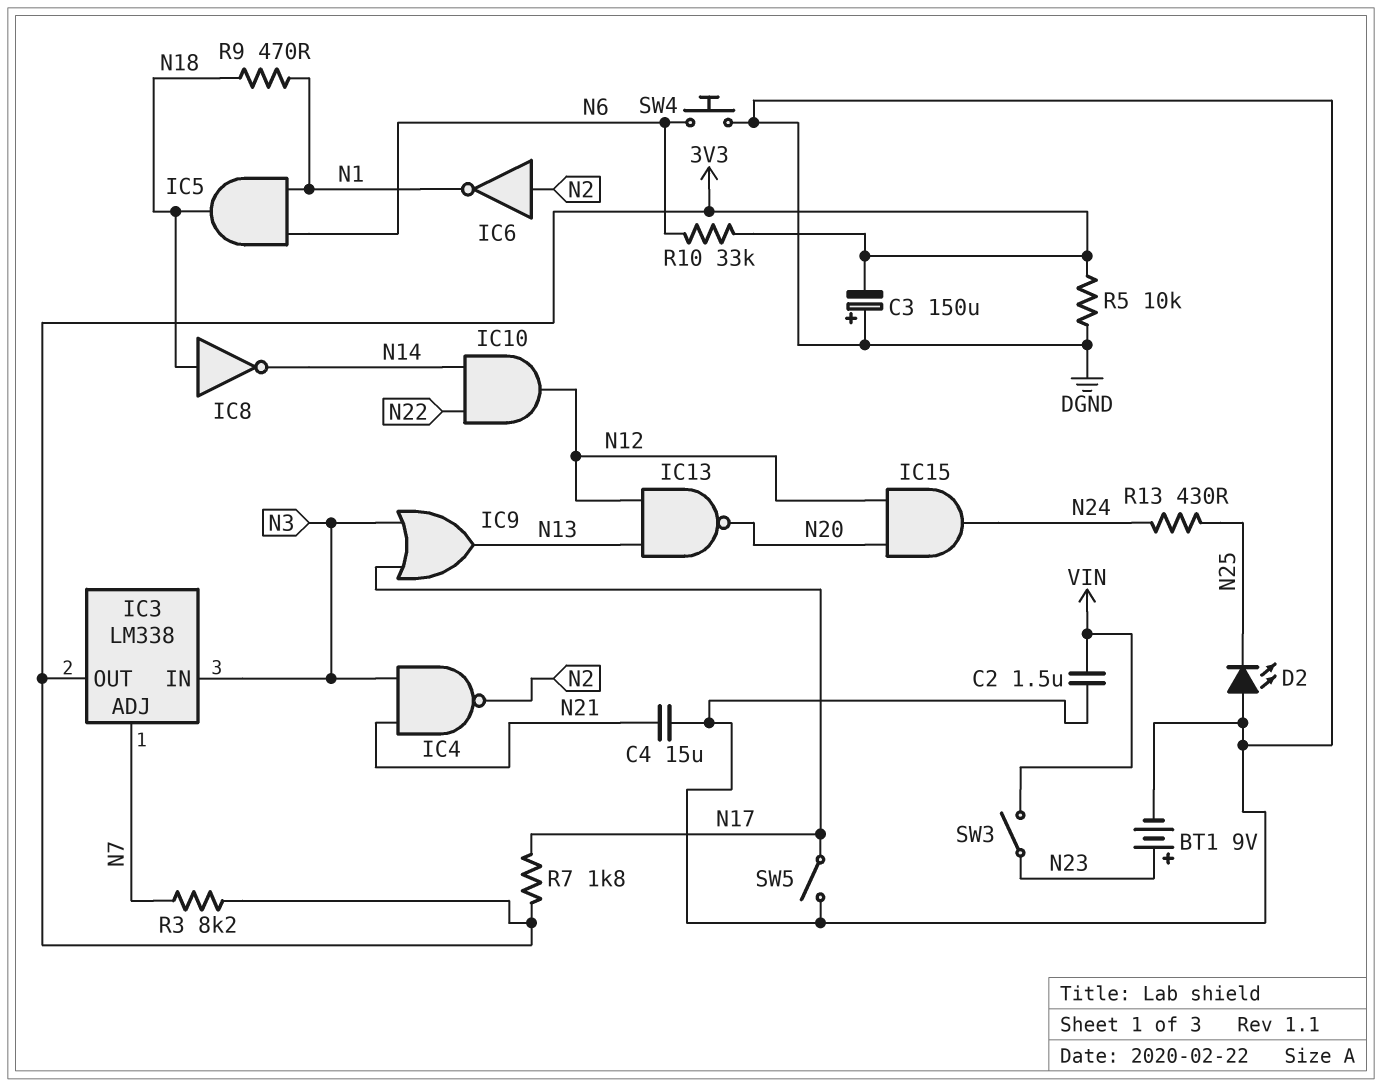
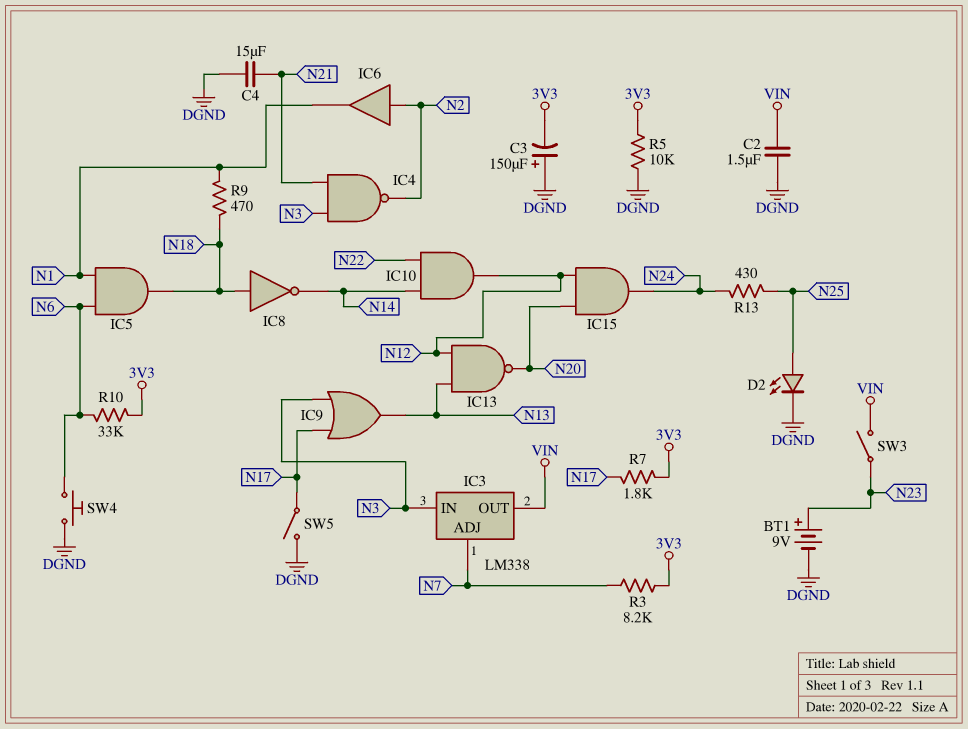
D2: LED (A DGND, K N25) -> LED (A N25, K DGND)
IC3 pin OUT: 3V3 -> VIN
IC6: NOT (in N2, out N1) -> buffer (in N2, out N1)

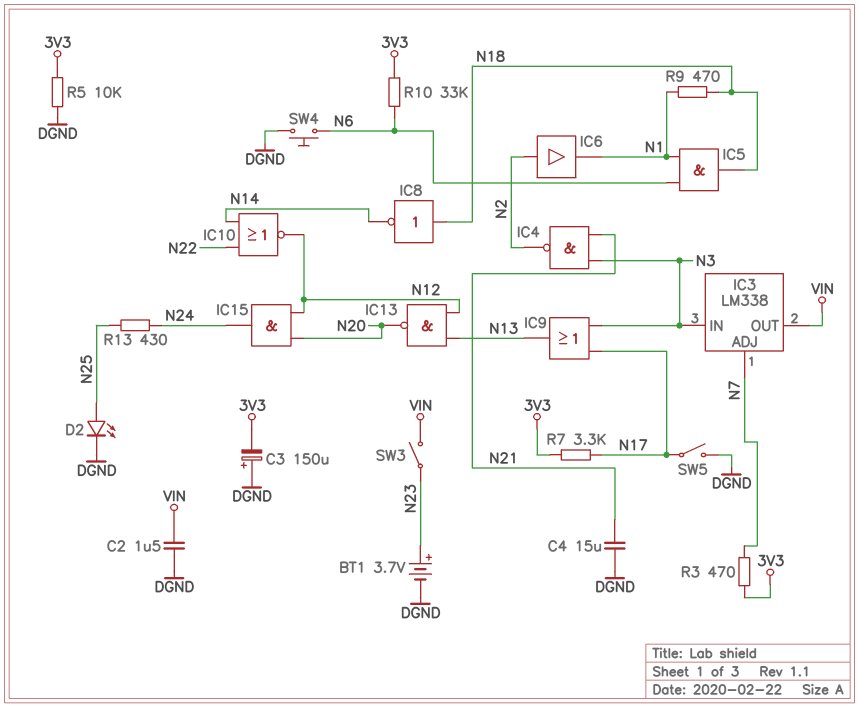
BT1: 9V (plus N23, minus DGND) -> 3.7V (plus N23, minus DGND)
IC10: AND (in N14, in N22, out N12) -> NOR (in N14, in N22, out N12)
R3: 8.2k (3V3, N7) -> 470 (3V3, N7)
R7: 1.8k (3V3, N17) -> 3.3k (3V3, N17)

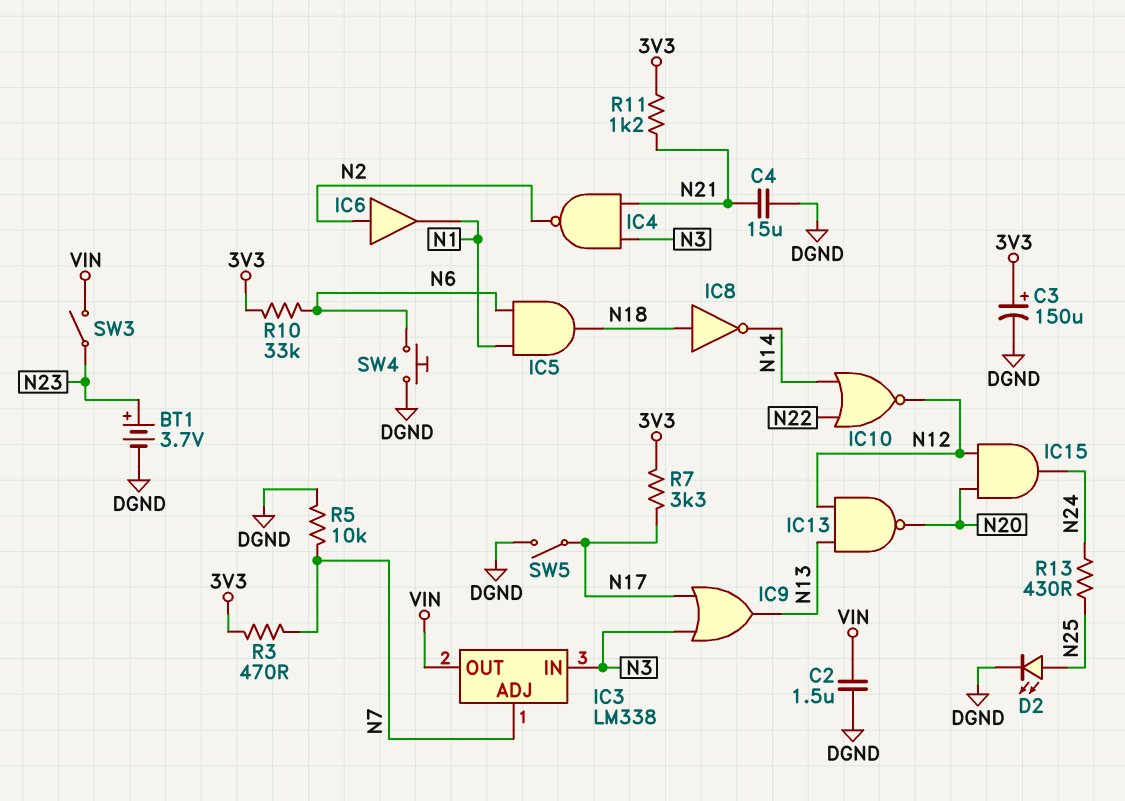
C3: 150uF (plus DGND, minus 3V3) -> 150uF (plus 3V3, minus DGND)
R5: 10k (3V3, DGND) -> 10k (DGND, N7)
R9: 470 (N1, N18) -> none
R11: none -> 1.2k (3V3, N21)

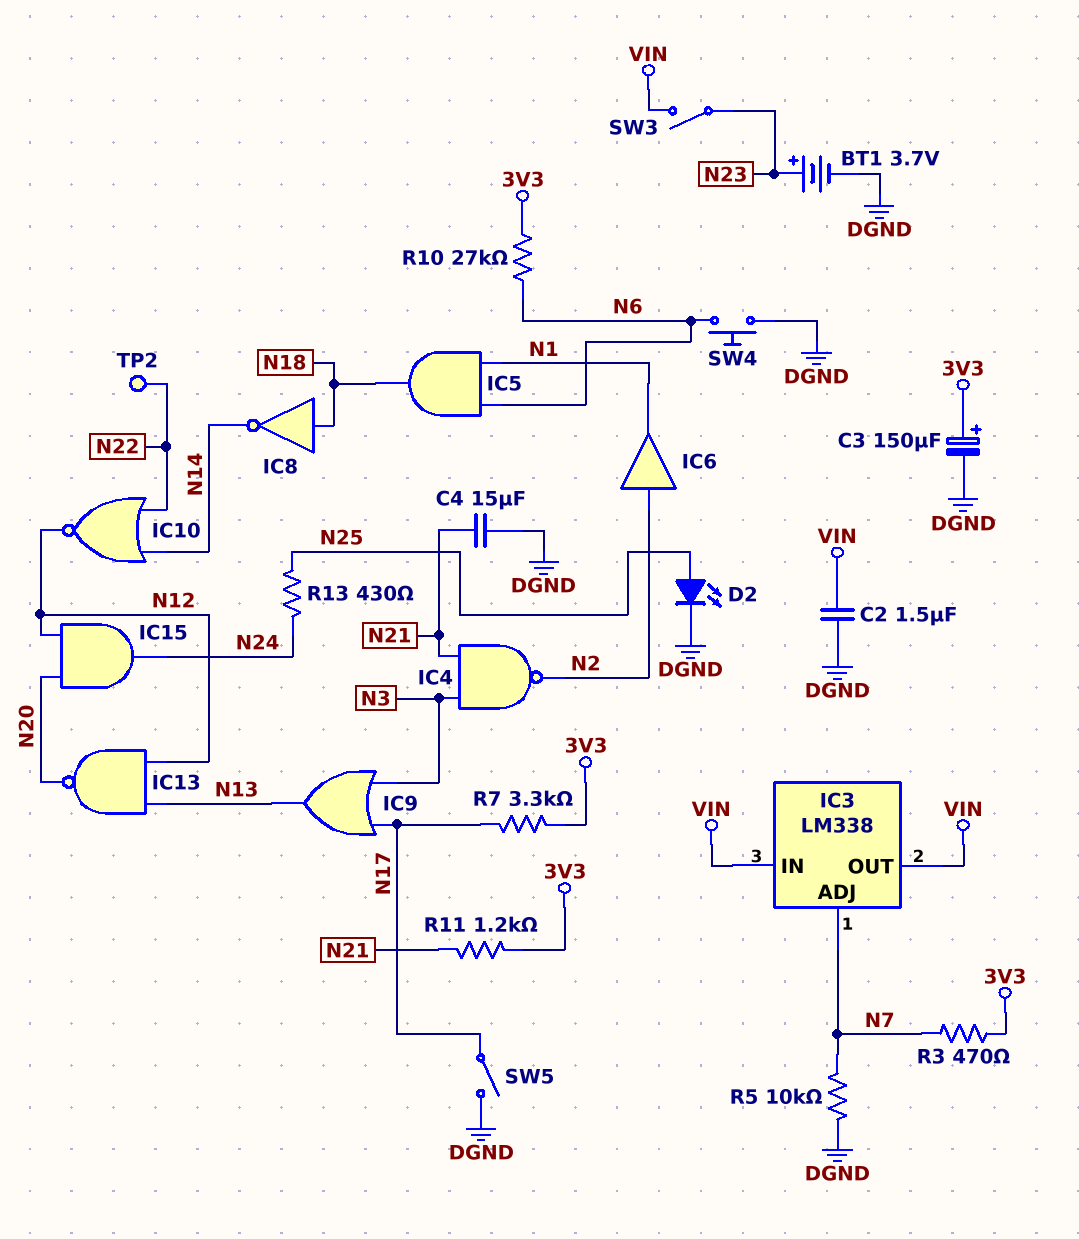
IC3 pin IN: N3 -> VIN
R10: 33k (3V3, N6) -> 27k (3V3, N6)
TP2: none -> test point (N22)

